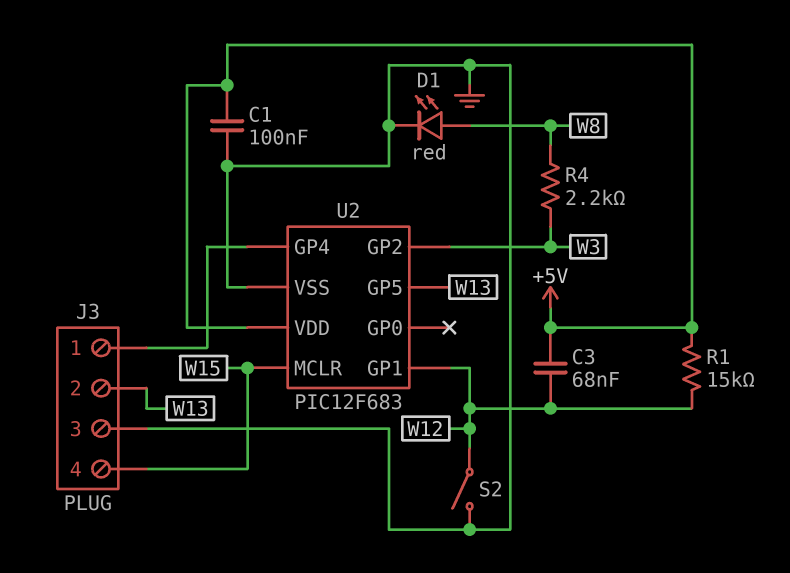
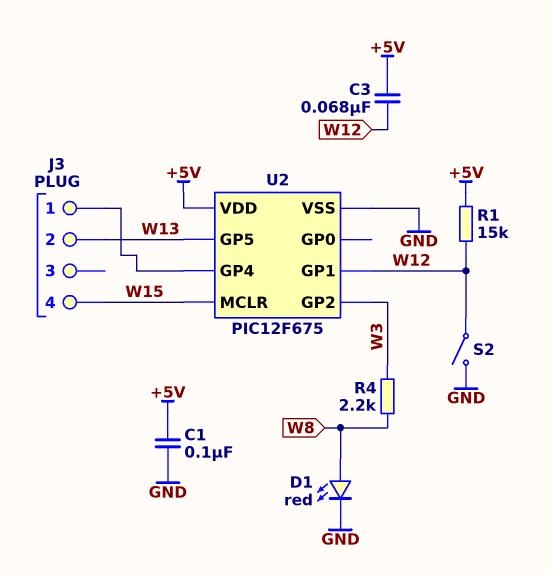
J3 pin 3: GND -> none
U2: PIC12F683 -> PIC12F675

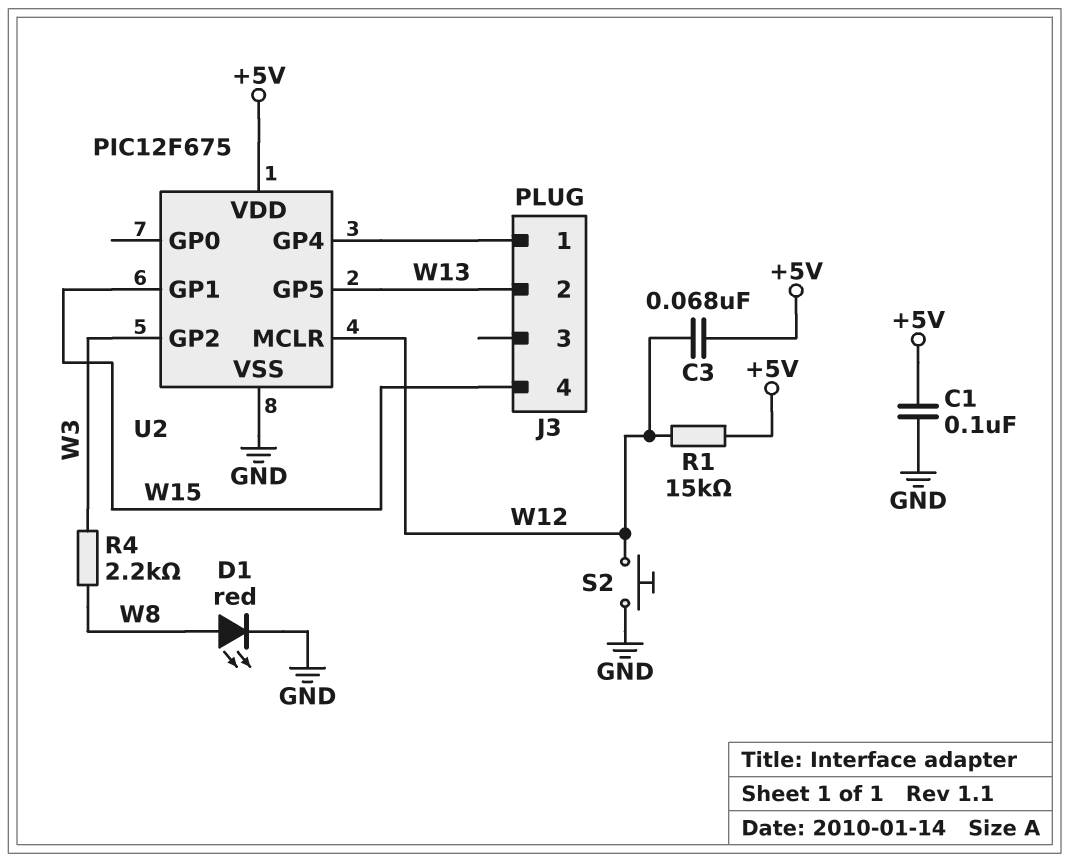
S2: switch (GND, W12) -> button (GND, W12)
U2 pin GP1: W12 -> W15
U2 pin MCLR: W15 -> W12

